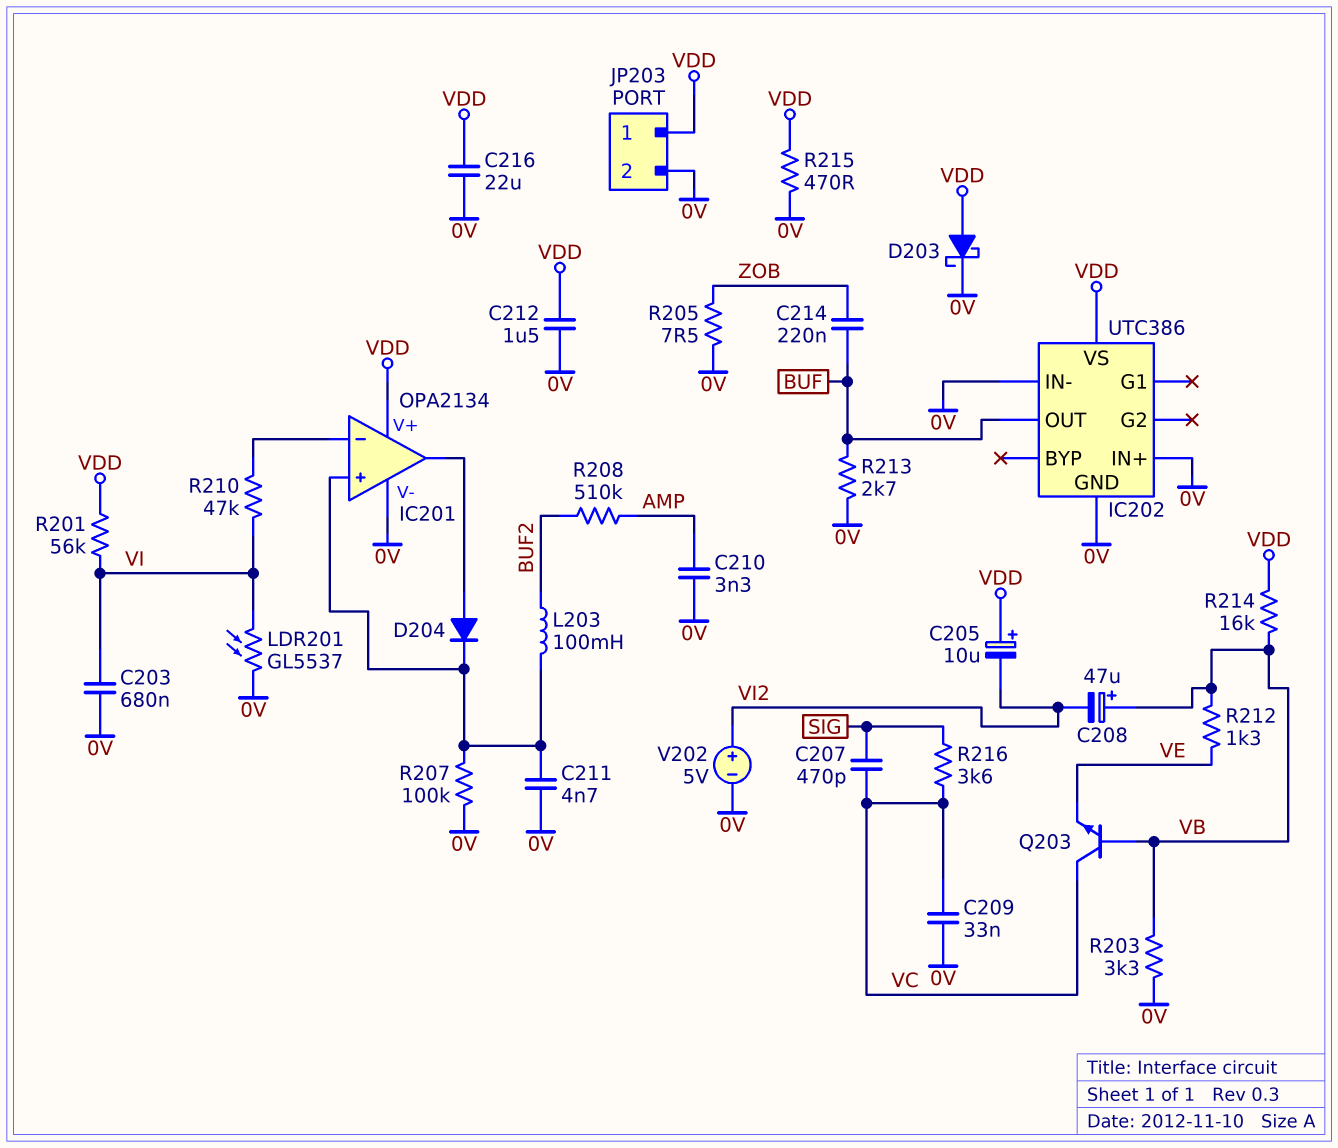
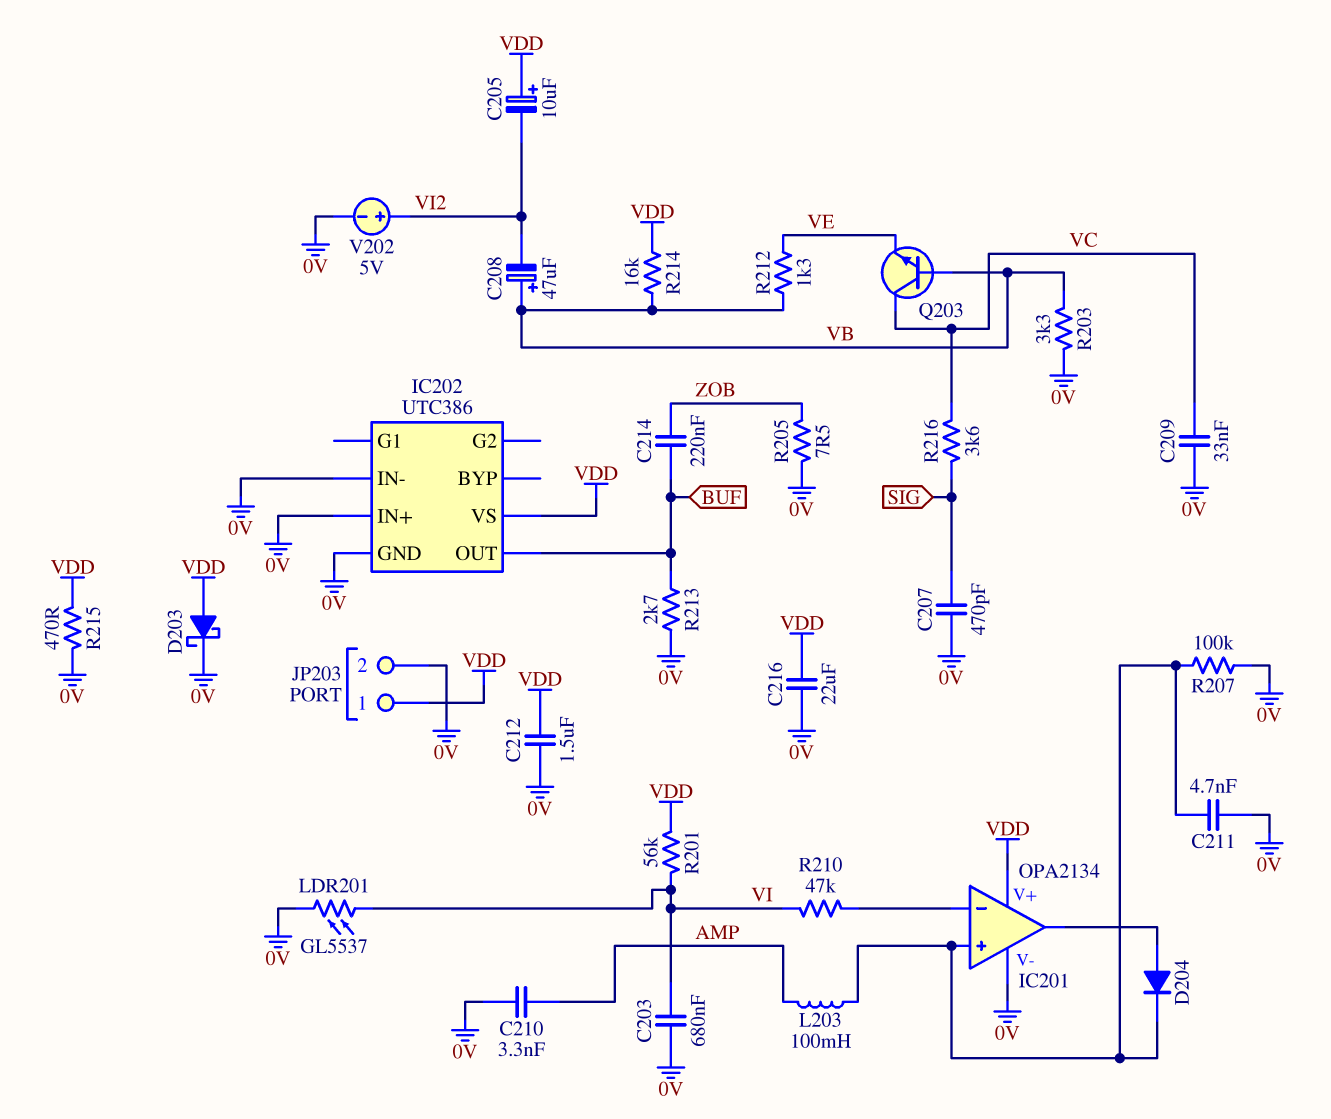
C207: 470pF (SIG, VC) -> 470pF (0V, SIG)
L203: 100mH (BUF2, IC201/in+) -> 100mH (AMP, IC201/in+)
R208: 510k (AMP, BUF2) -> none

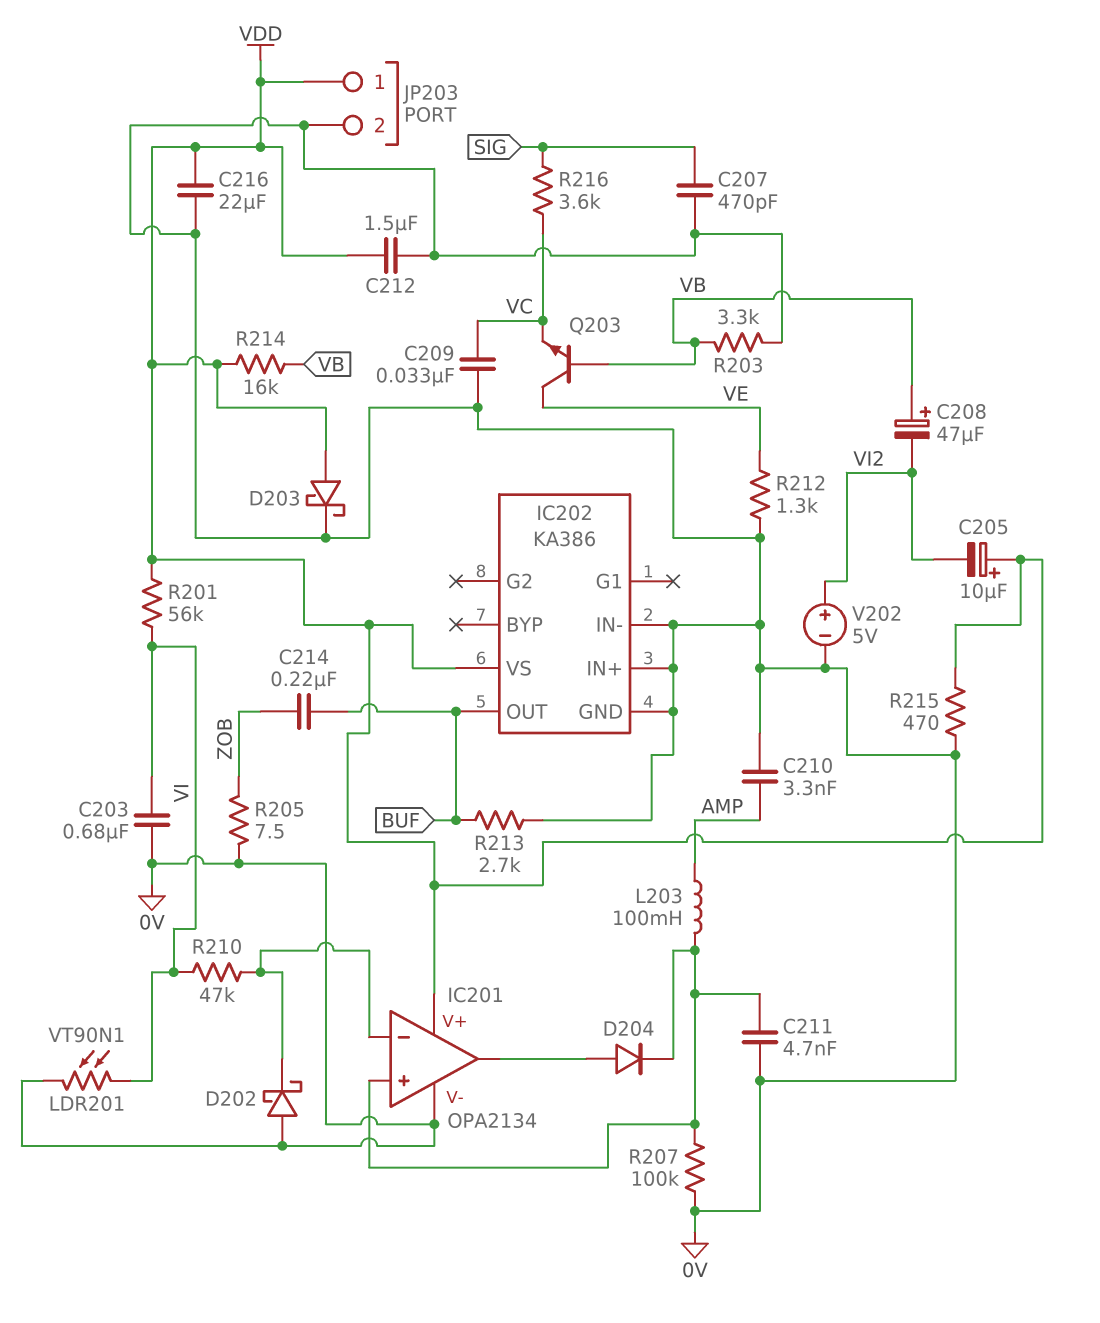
D202: none -> schottky (A 0V, K IC201/in-)
IC202: UTC386 -> KA386
LDR201: GL5537 (0V, VI) -> VT90N1 (0V, VI)
Q203: NPN (B VB, C VC, E VE) -> NPN (B VB, C VE, E VC)
R212: 1.3k (VB, VE) -> 1.3k (0V, VE)

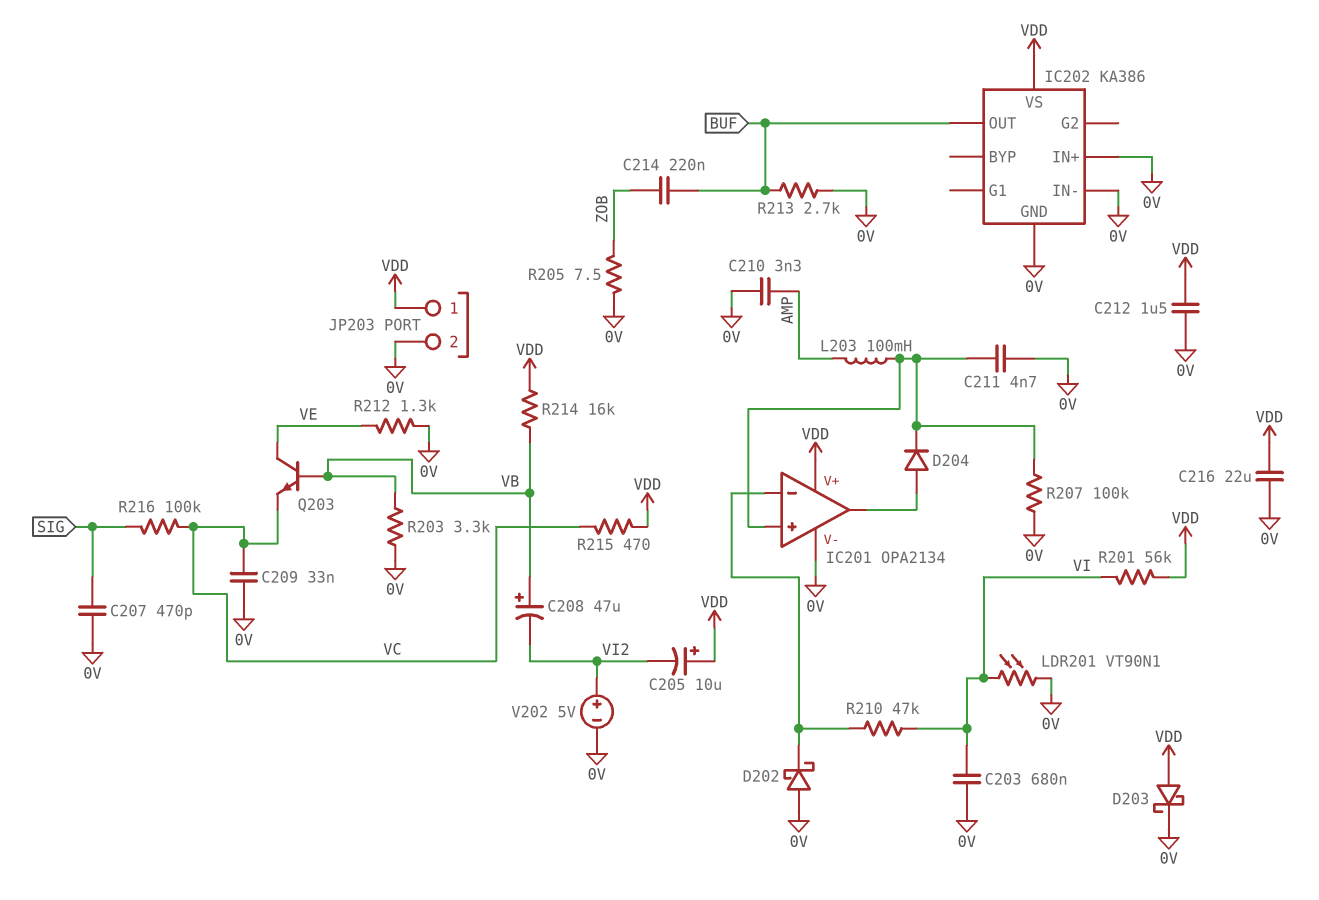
R215: 470 (0V, VDD) -> 470 (VC, VDD)
R216: 3.6k (SIG, VC) -> 100k (SIG, VC)

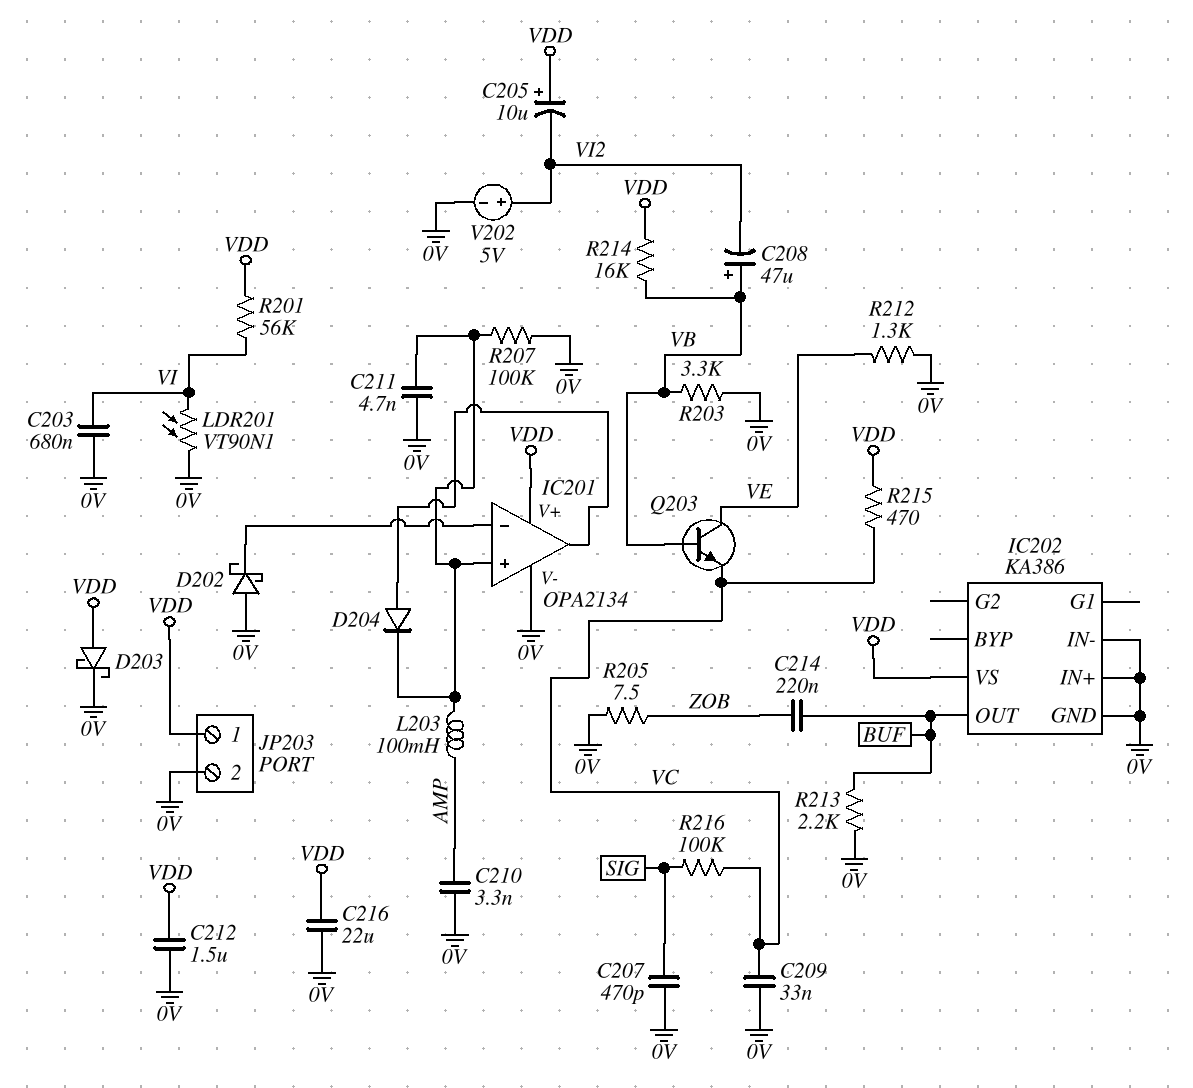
R210: 47k (IC201/in-, VI) -> none
R213: 2.7k (0V, BUF) -> 2.2k (0V, BUF)

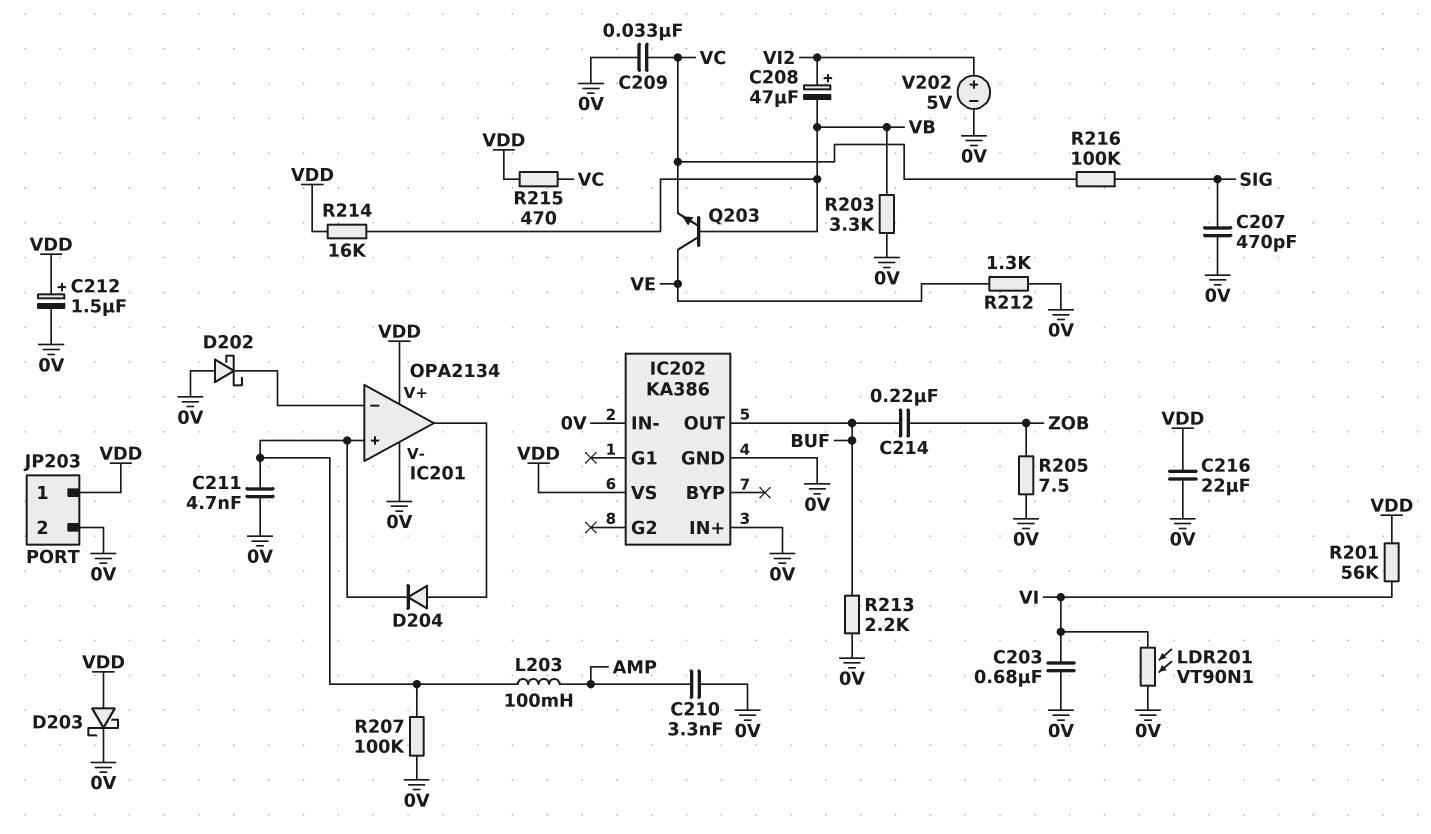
C205: 10uF (plus VDD, minus VI2) -> none
C208: 47uF (plus VB, minus VI2) -> 47uF (plus VI2, minus VB)
C212: 1.5uF (0V, VDD) -> 1.5uF (plus VDD, minus 0V)

